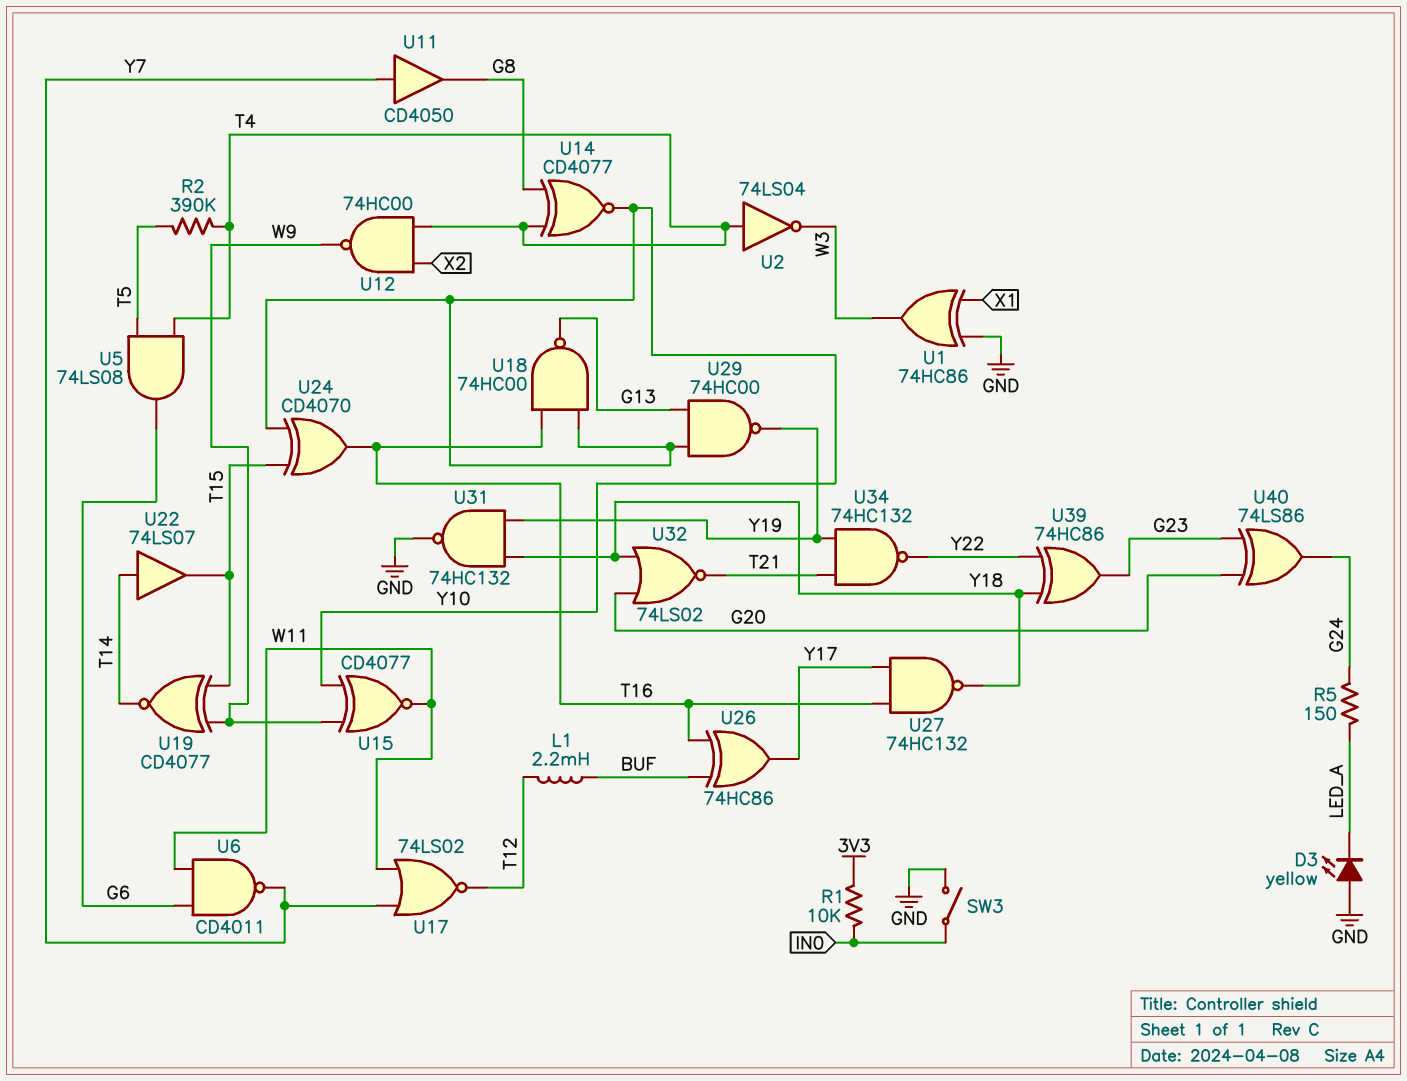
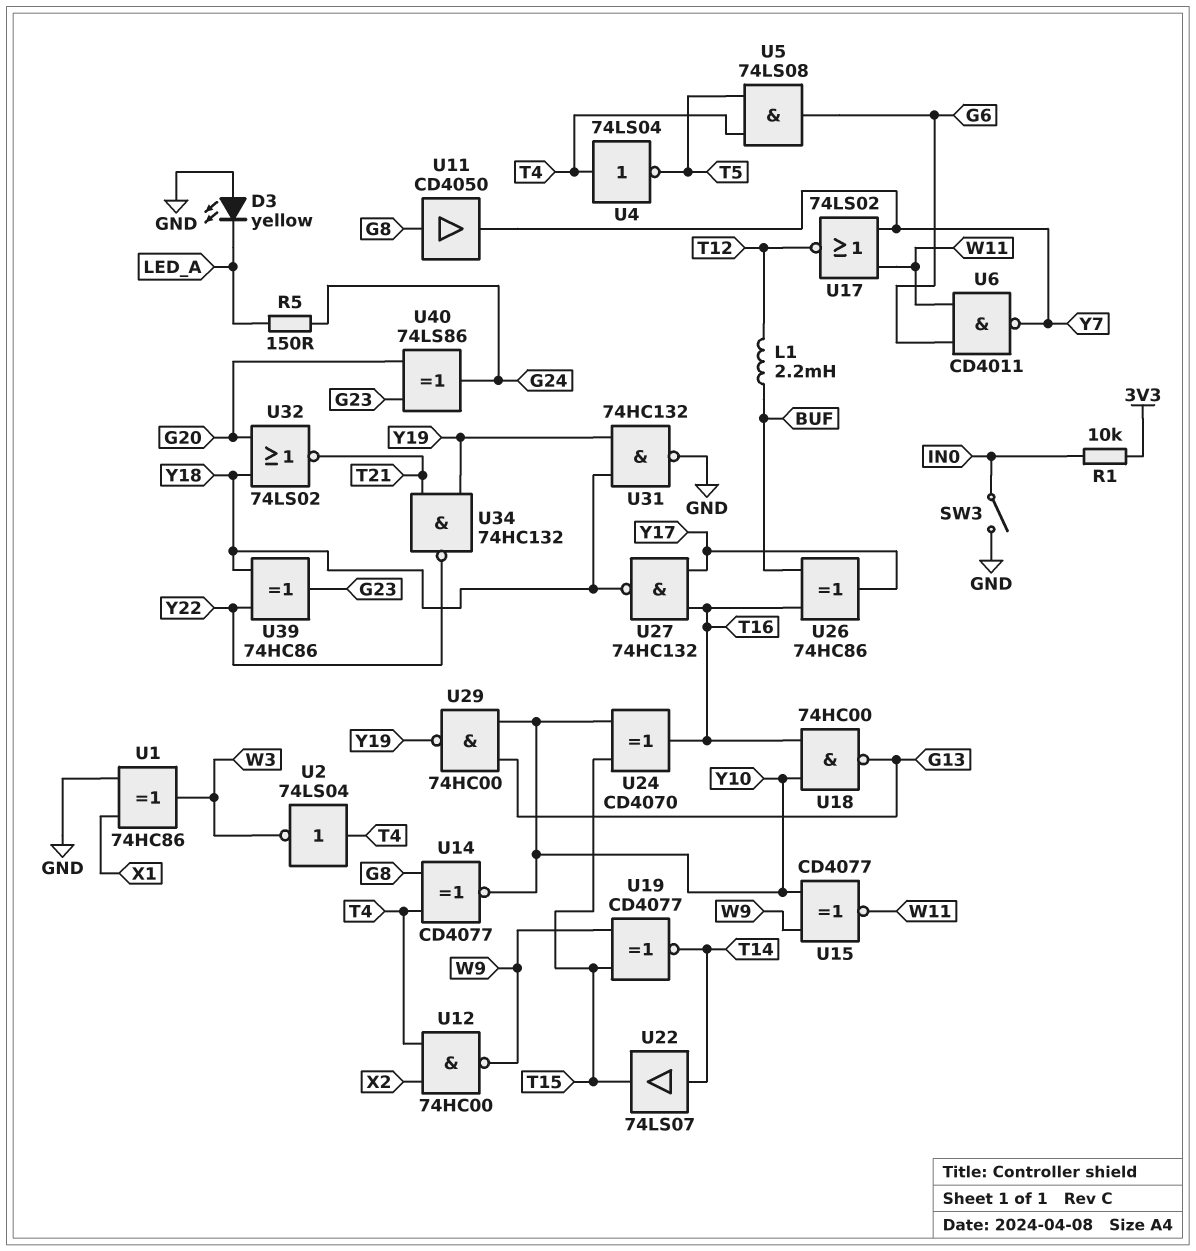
R2: 390k (T4, T5) -> none
U4: none -> NOT 74LS04 (in T4, out T5)
U11: buffer CD4050 (in Y7, out G8) -> buffer CD4050 (in G8, out Y7)

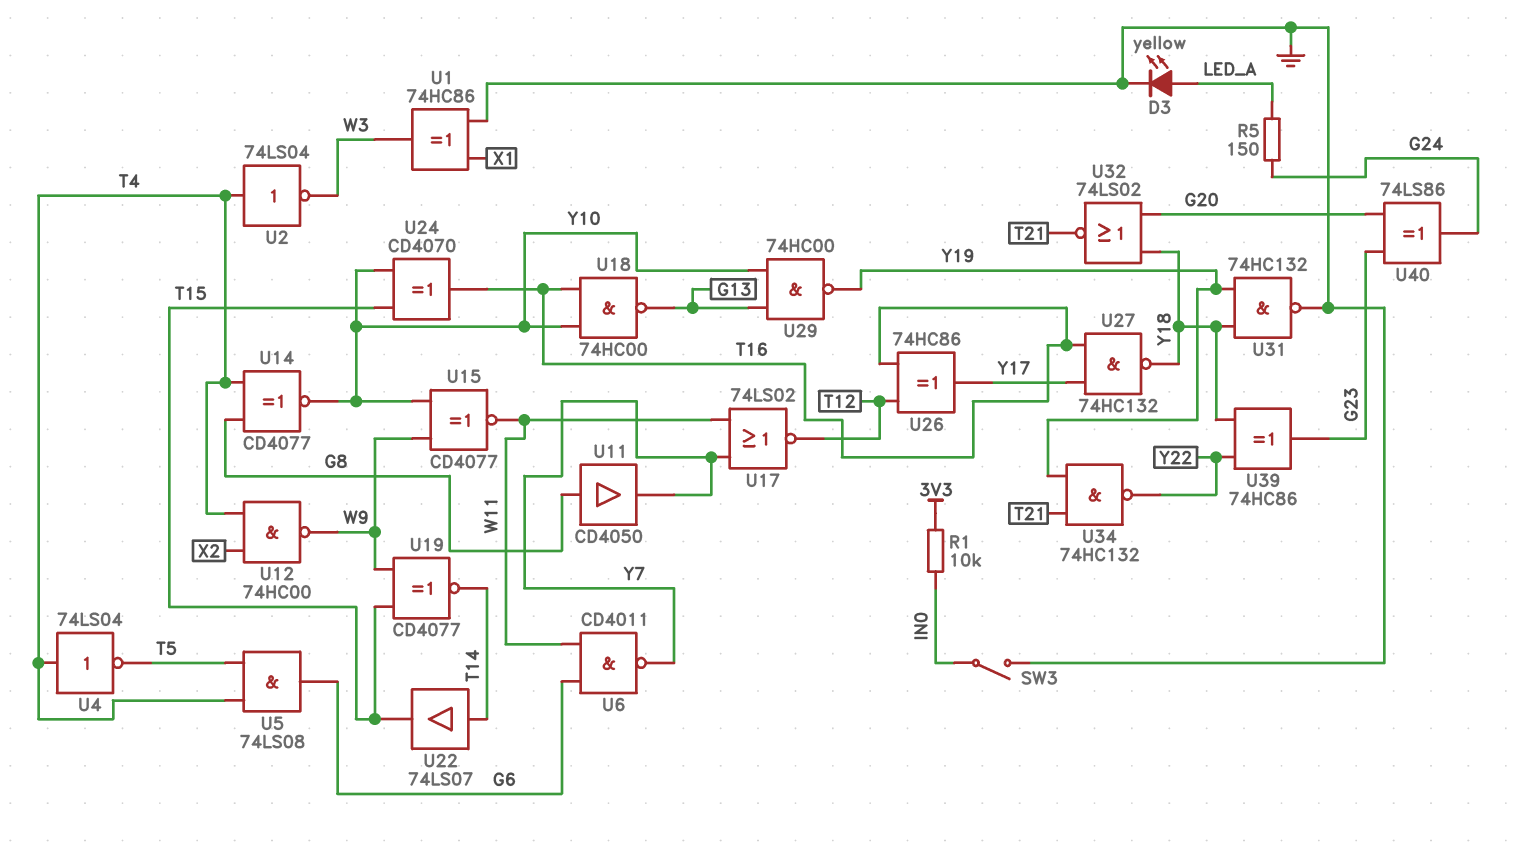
D3: LED yellow (A GND, K LED_A) -> LED yellow (A LED_A, K GND)
L1: 2.2mH (BUF, T12) -> none
U26: XOR 74HC86 (in BUF, in T16, out Y17) -> XOR 74HC86 (in T12, in T16, out Y17)

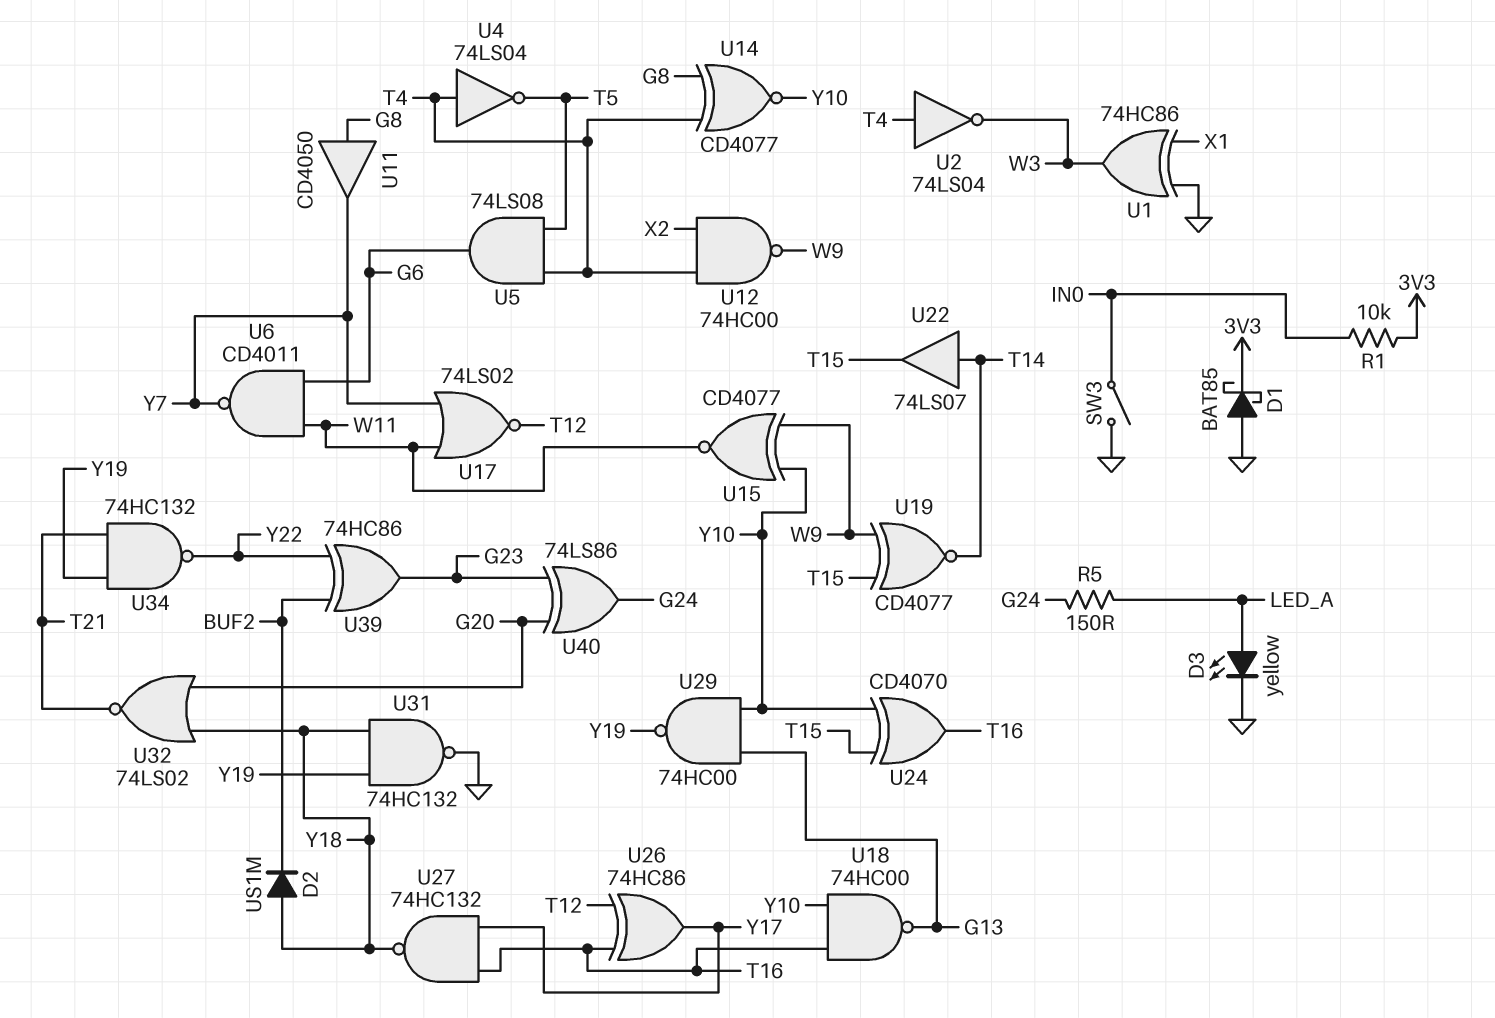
D1: none -> schottky BAT85 (A GND, K 3V3)
D2: none -> diode US1M (A Y18, K BUF2)
U39: XOR 74HC86 (in Y18, in Y22, out G23) -> XOR 74HC86 (in BUF2, in Y22, out G23)

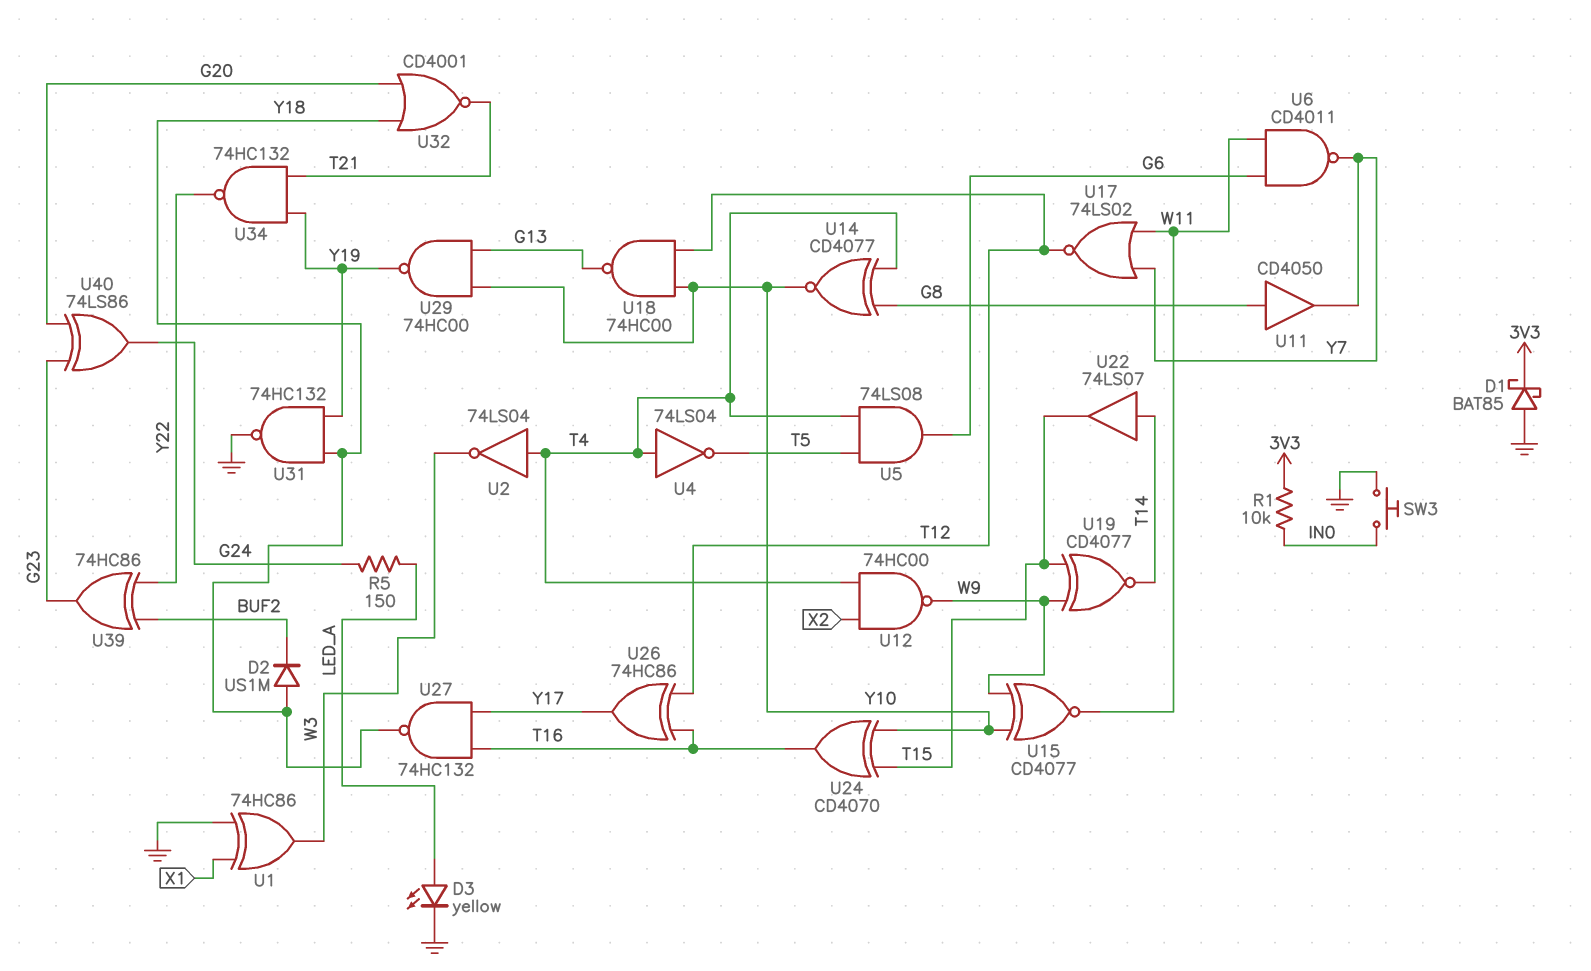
SW3: switch (GND, IN0) -> button (GND, IN0)
U18: NAND 74HC00 (in T16, in Y10, out G13) -> NAND 74HC00 (in T12, in Y10, out G13)
U32: NOR 74LS02 (in G20, in Y18, out T21) -> NOR CD4001 (in G20, in Y18, out T21)

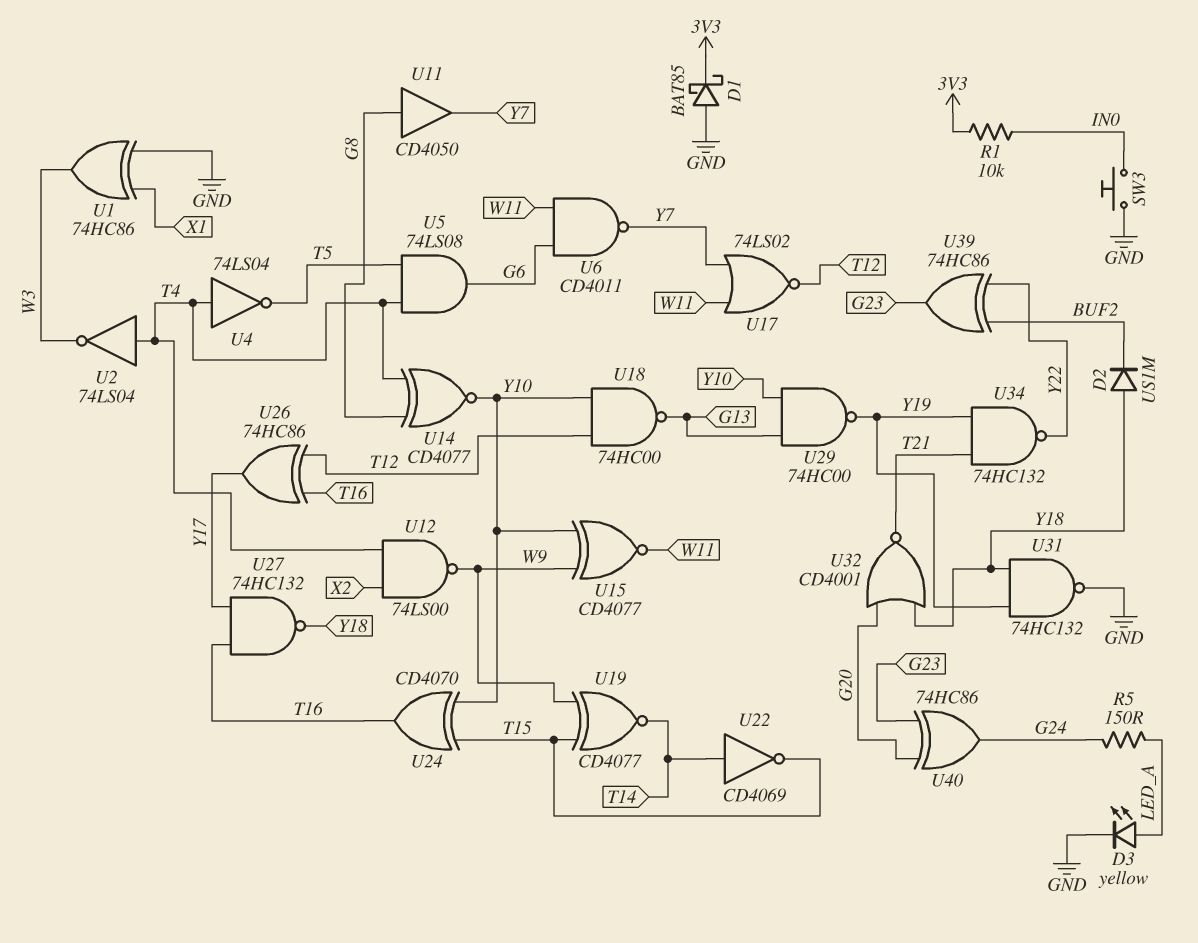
U12: NAND 74HC00 (in T4, in X2, out W9) -> NAND 74LS00 (in T4, in X2, out W9)
U22: buffer 74LS07 (in T14, out T15) -> NOT CD4069 (in T14, out T15)
U40: XOR 74LS86 (in G20, in G23, out G24) -> XOR 74HC86 (in G20, in G23, out G24)

